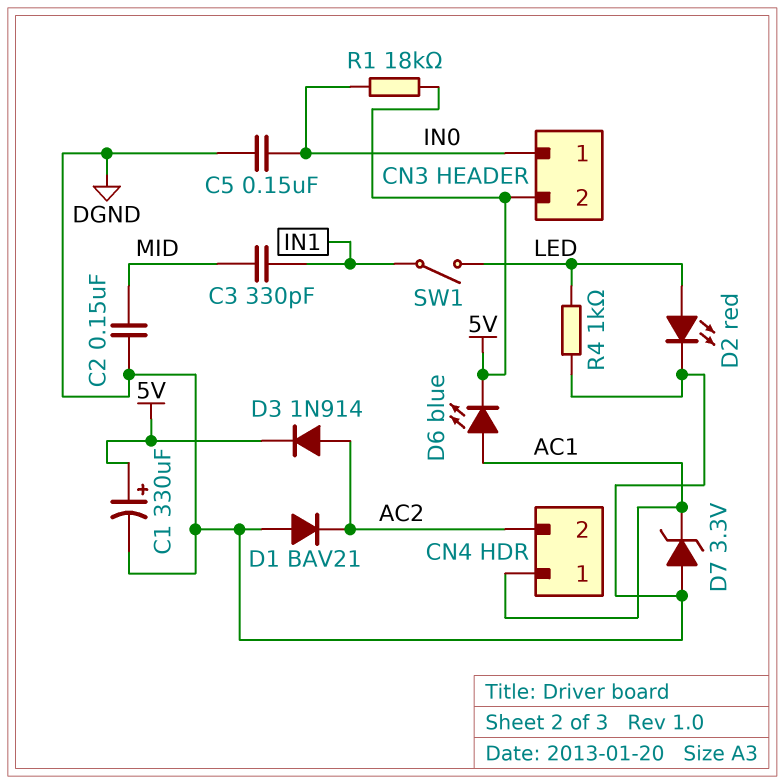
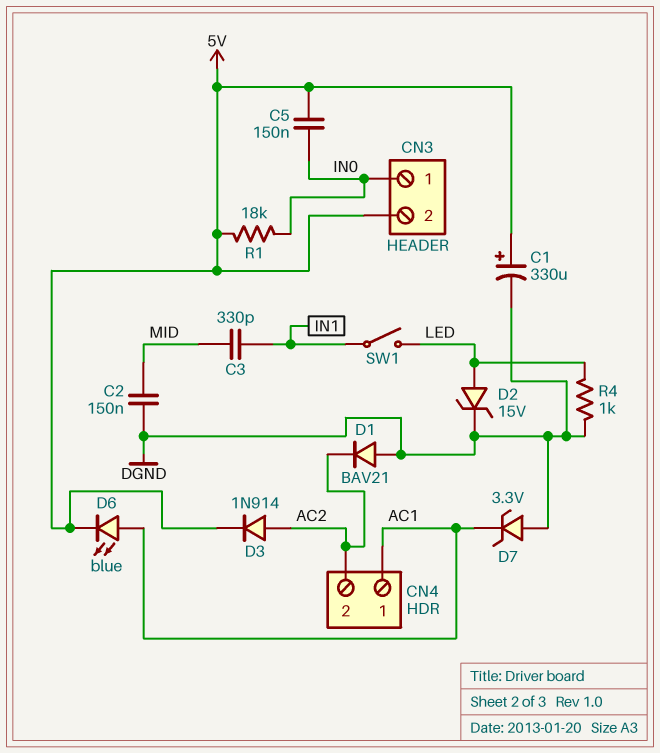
C5: 150nF (DGND, IN0) -> 150nF (5V, IN0)
D2: LED red (A LED, K DGND) -> zener 15V (A LED, K DGND)

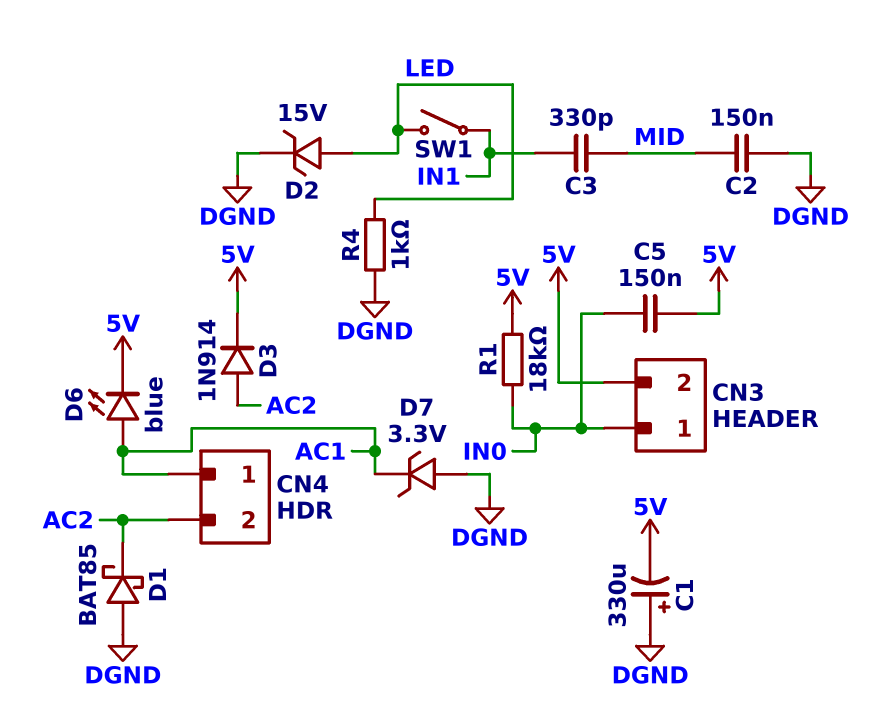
C1: 330uF (plus 5V, minus DGND) -> 330uF (plus DGND, minus 5V)
D1: diode BAV21 (A DGND, K AC2) -> schottky BAT85 (A DGND, K AC2)

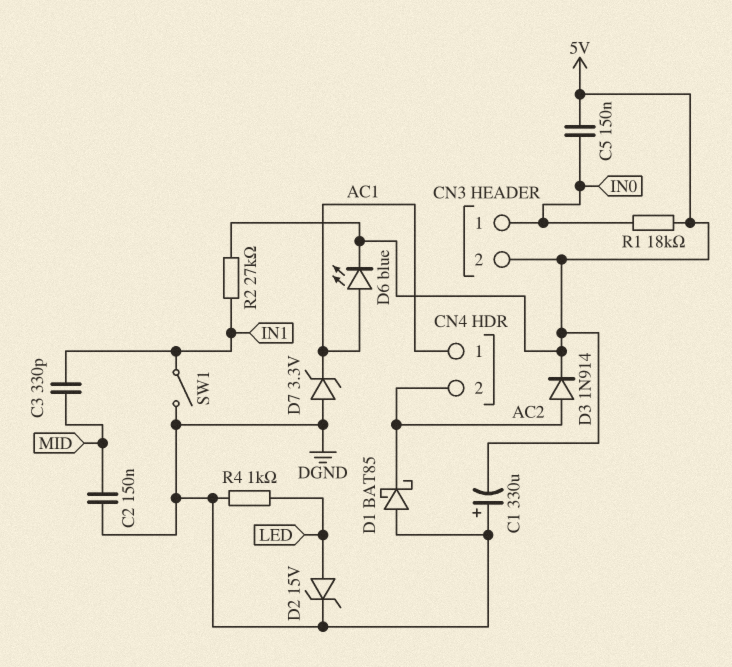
R2: none -> 27k (5V, IN1)
SW1: switch (IN1, LED) -> switch (DGND, IN1)

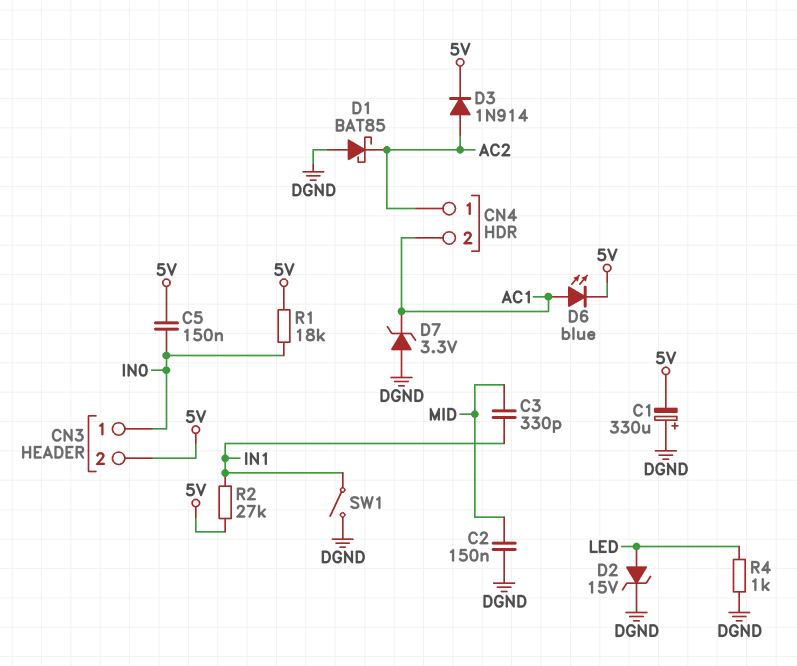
CN4 pin 1: AC1 -> AC2
CN4 pin 2: AC2 -> AC1

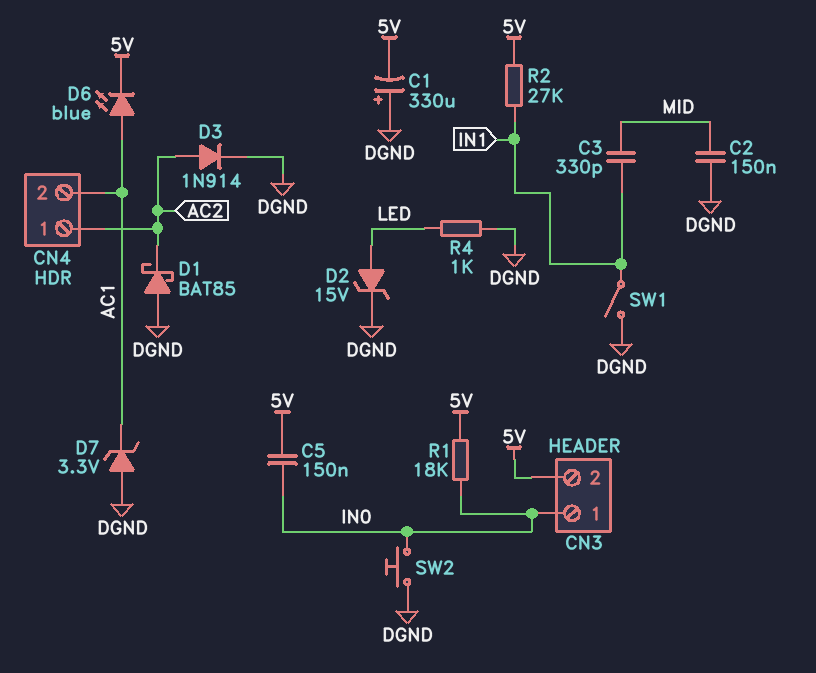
D3: diode 1N914 (A AC2, K 5V) -> diode 1N914 (A AC2, K DGND)
SW2: none -> button (DGND, IN0)

